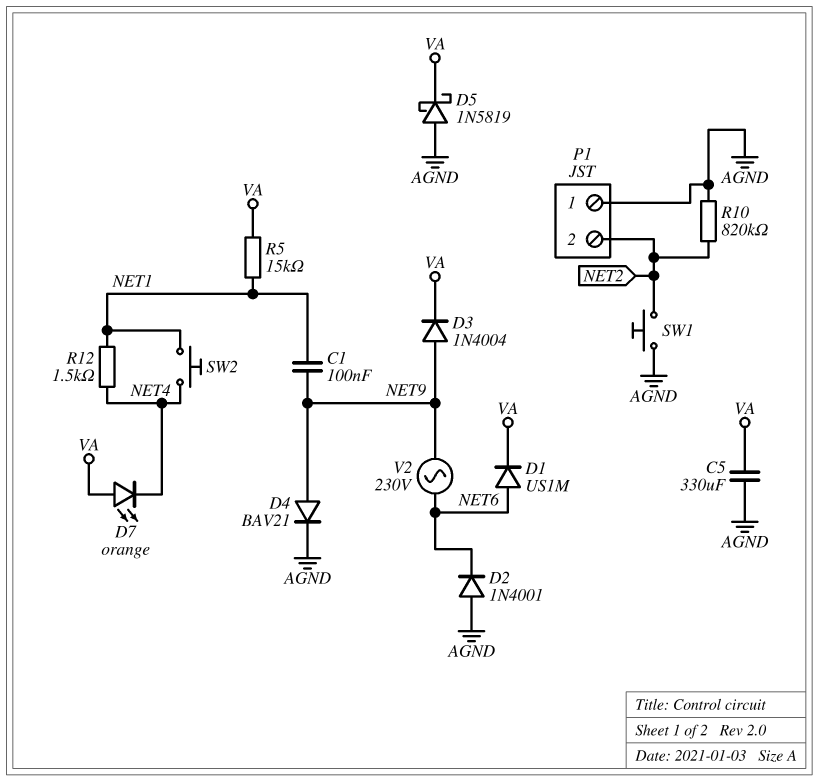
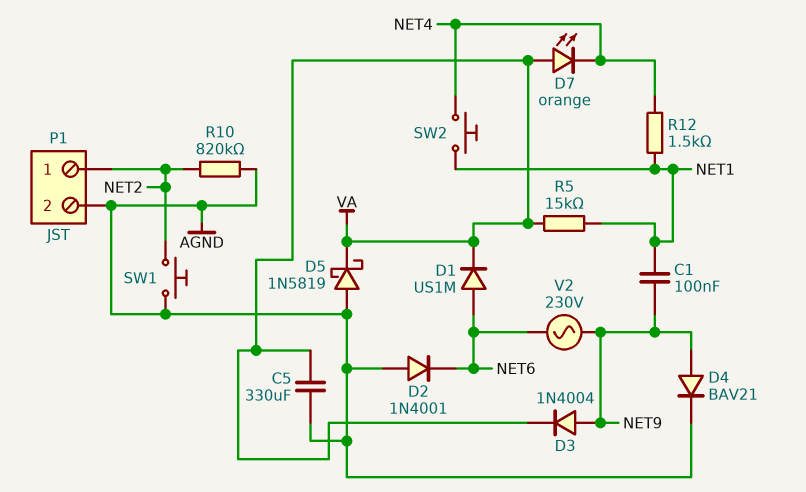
P1 pin 1: AGND -> NET2
P1 pin 2: NET2 -> AGND

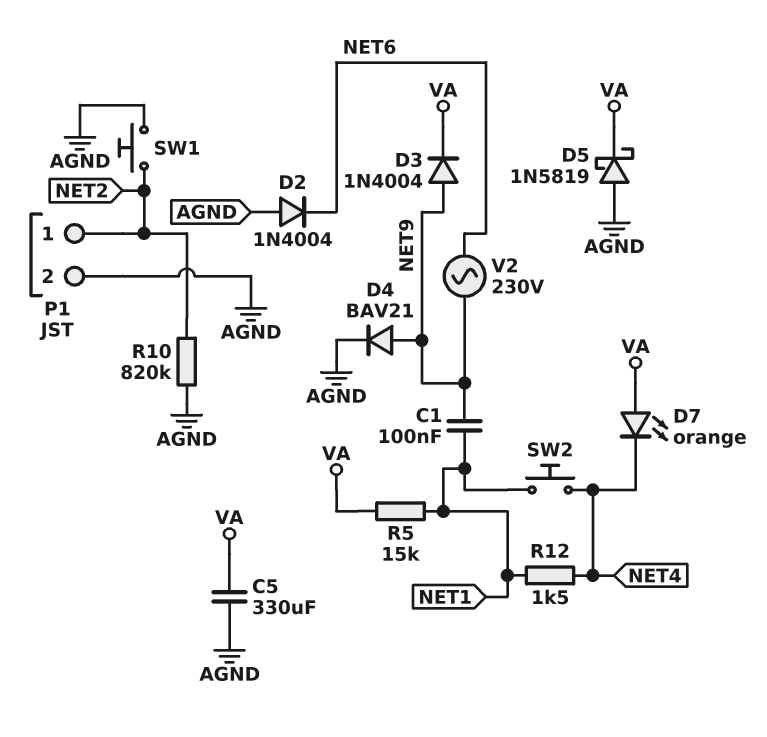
D1: diode US1M (A NET6, K VA) -> none
D2: diode 1N4001 (A AGND, K NET6) -> diode 1N4004 (A AGND, K NET6)

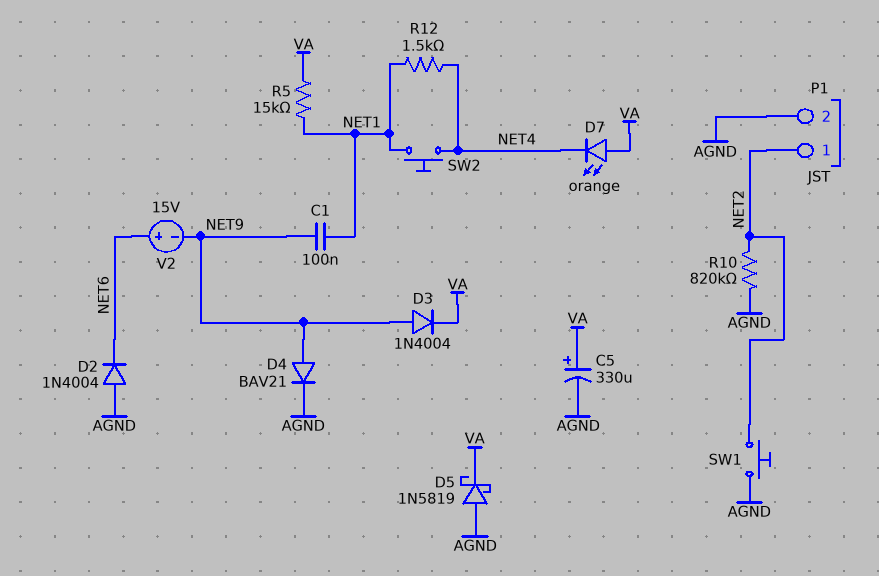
C5: 330uF (AGND, VA) -> 330uF (plus VA, minus AGND)
V2: AC 230V (NET6, NET9) -> 15V (plus NET6, minus NET9)

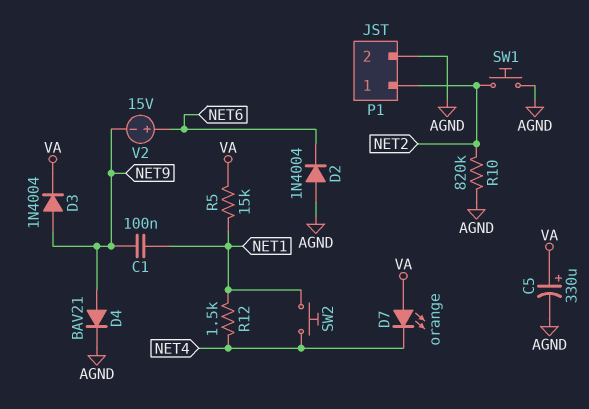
D5: schottky 1N5819 (A AGND, K VA) -> none

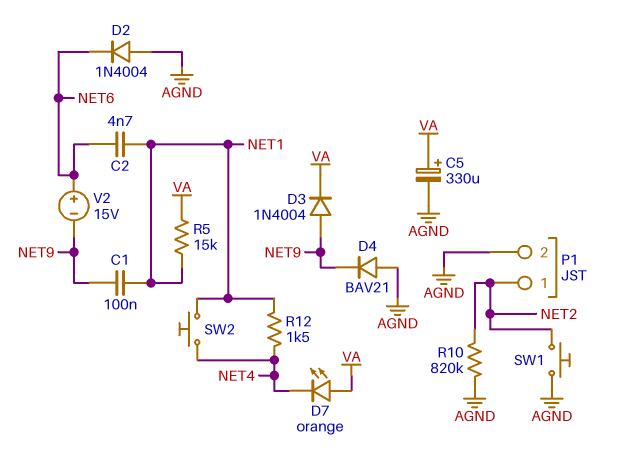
C2: none -> 4.7nF (NET1, NET6)
D4: diode BAV21 (A NET9, K AGND) -> diode BAV21 (A AGND, K NET9)

